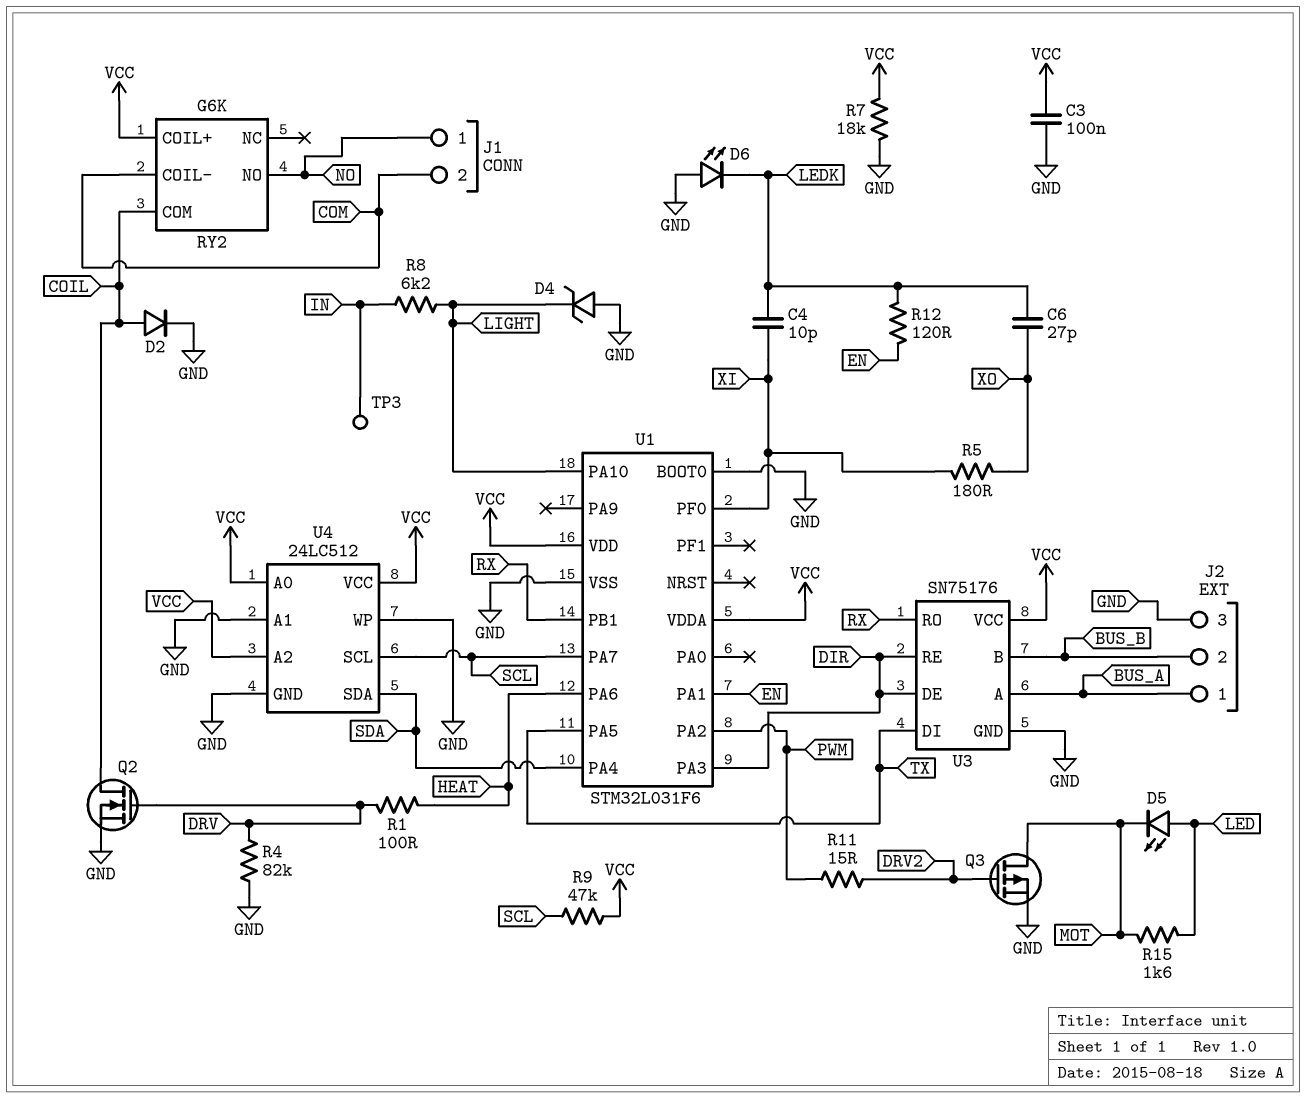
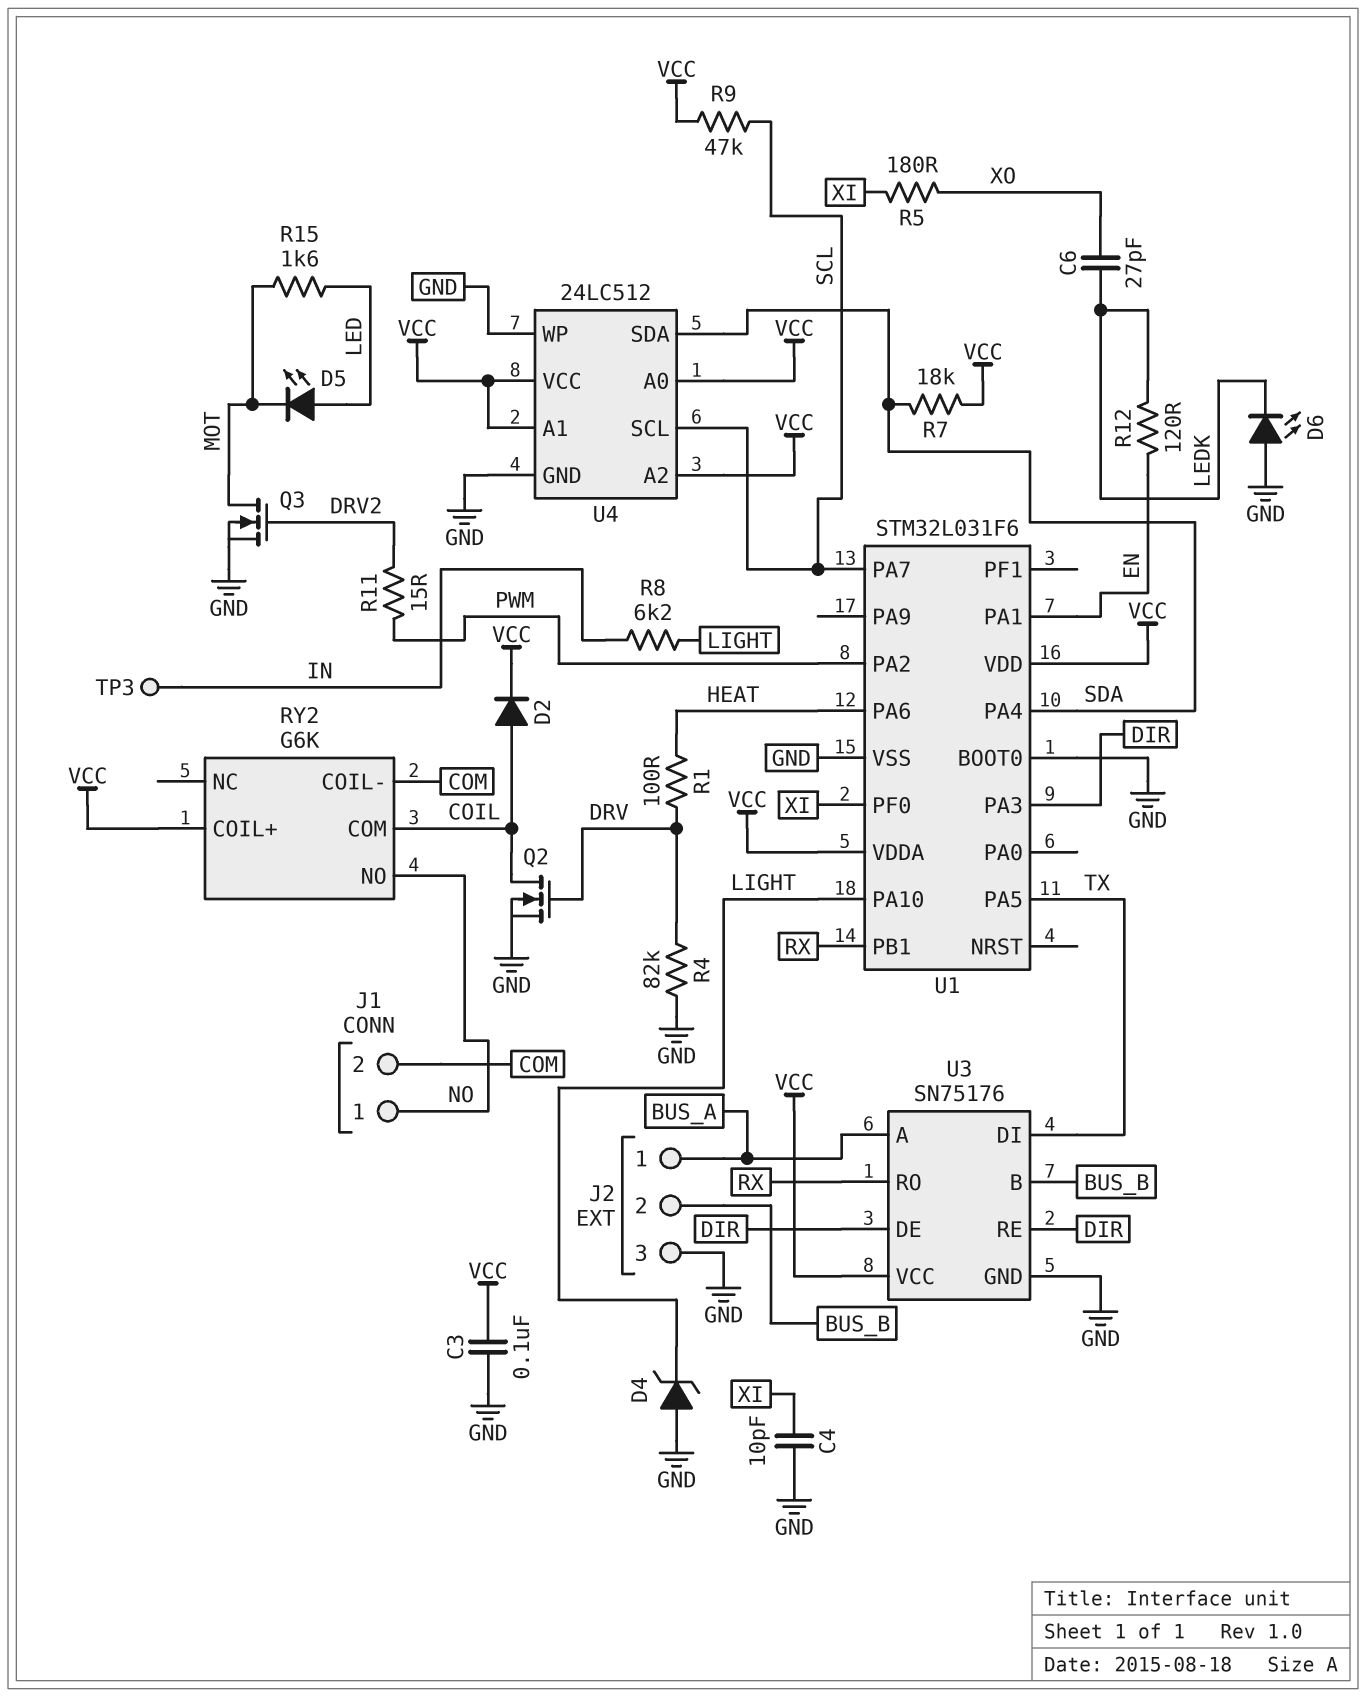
C4: 10pF (LEDK, XI) -> 10pF (GND, XI)
D2: diode (A COIL, K GND) -> diode (A COIL, K VCC)
Q3: PMOS (G DRV2, D MOT, S GND) -> NMOS (G DRV2, D MOT, S GND)
R7: 18k (GND, VCC) -> 18k (SDA, VCC)
U4 pin A1: GND -> VCC

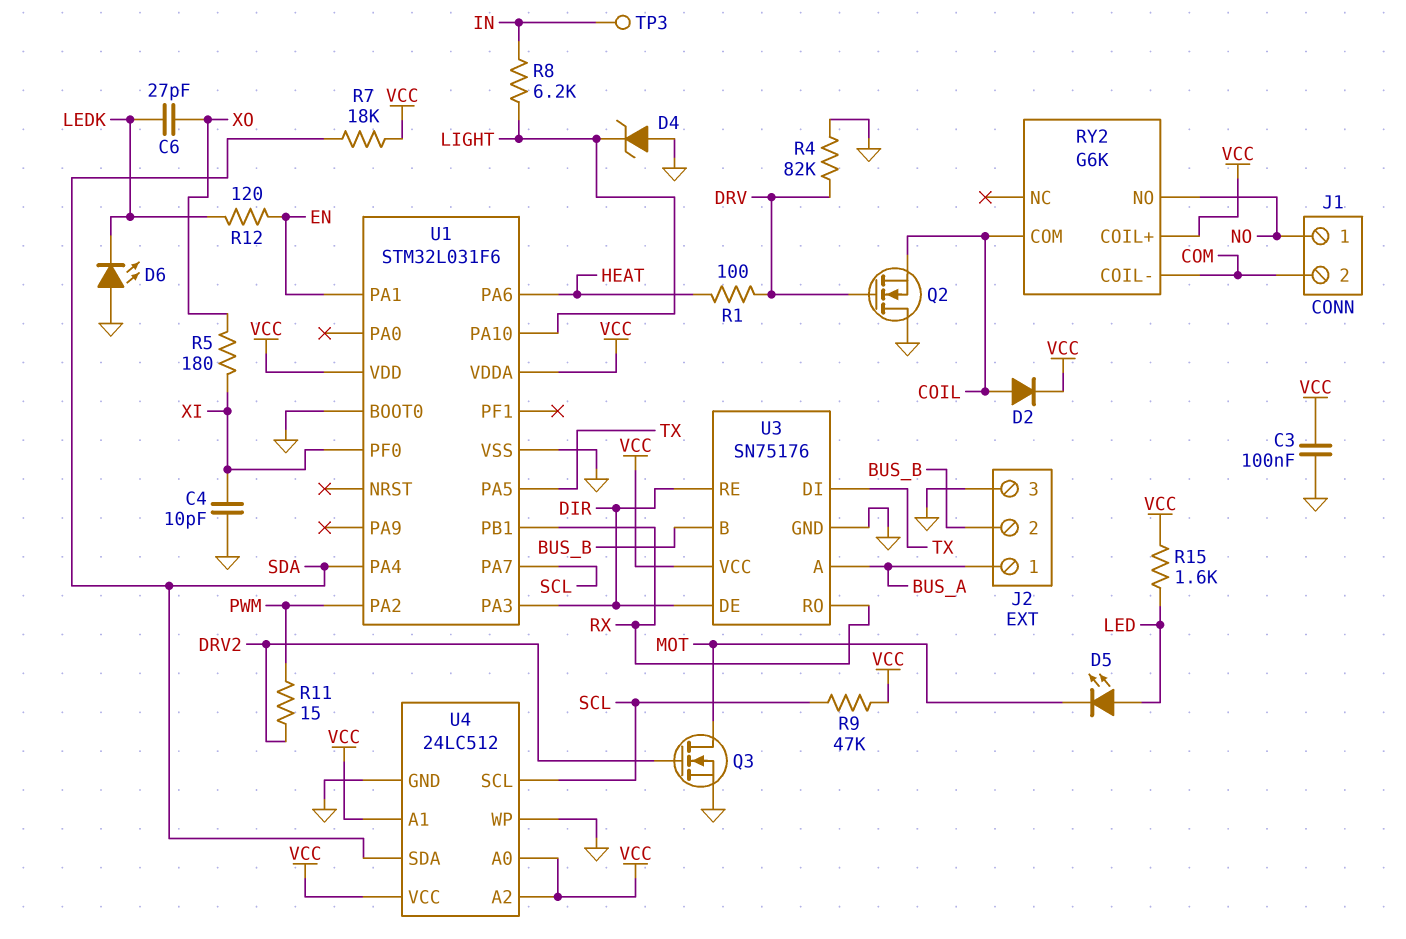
Q2: NMOS (G DRV, D COIL, S GND) -> NMOS (G DRV, D GND, S COIL)
R15: 1.6k (LED, MOT) -> 1.6k (LED, VCC)

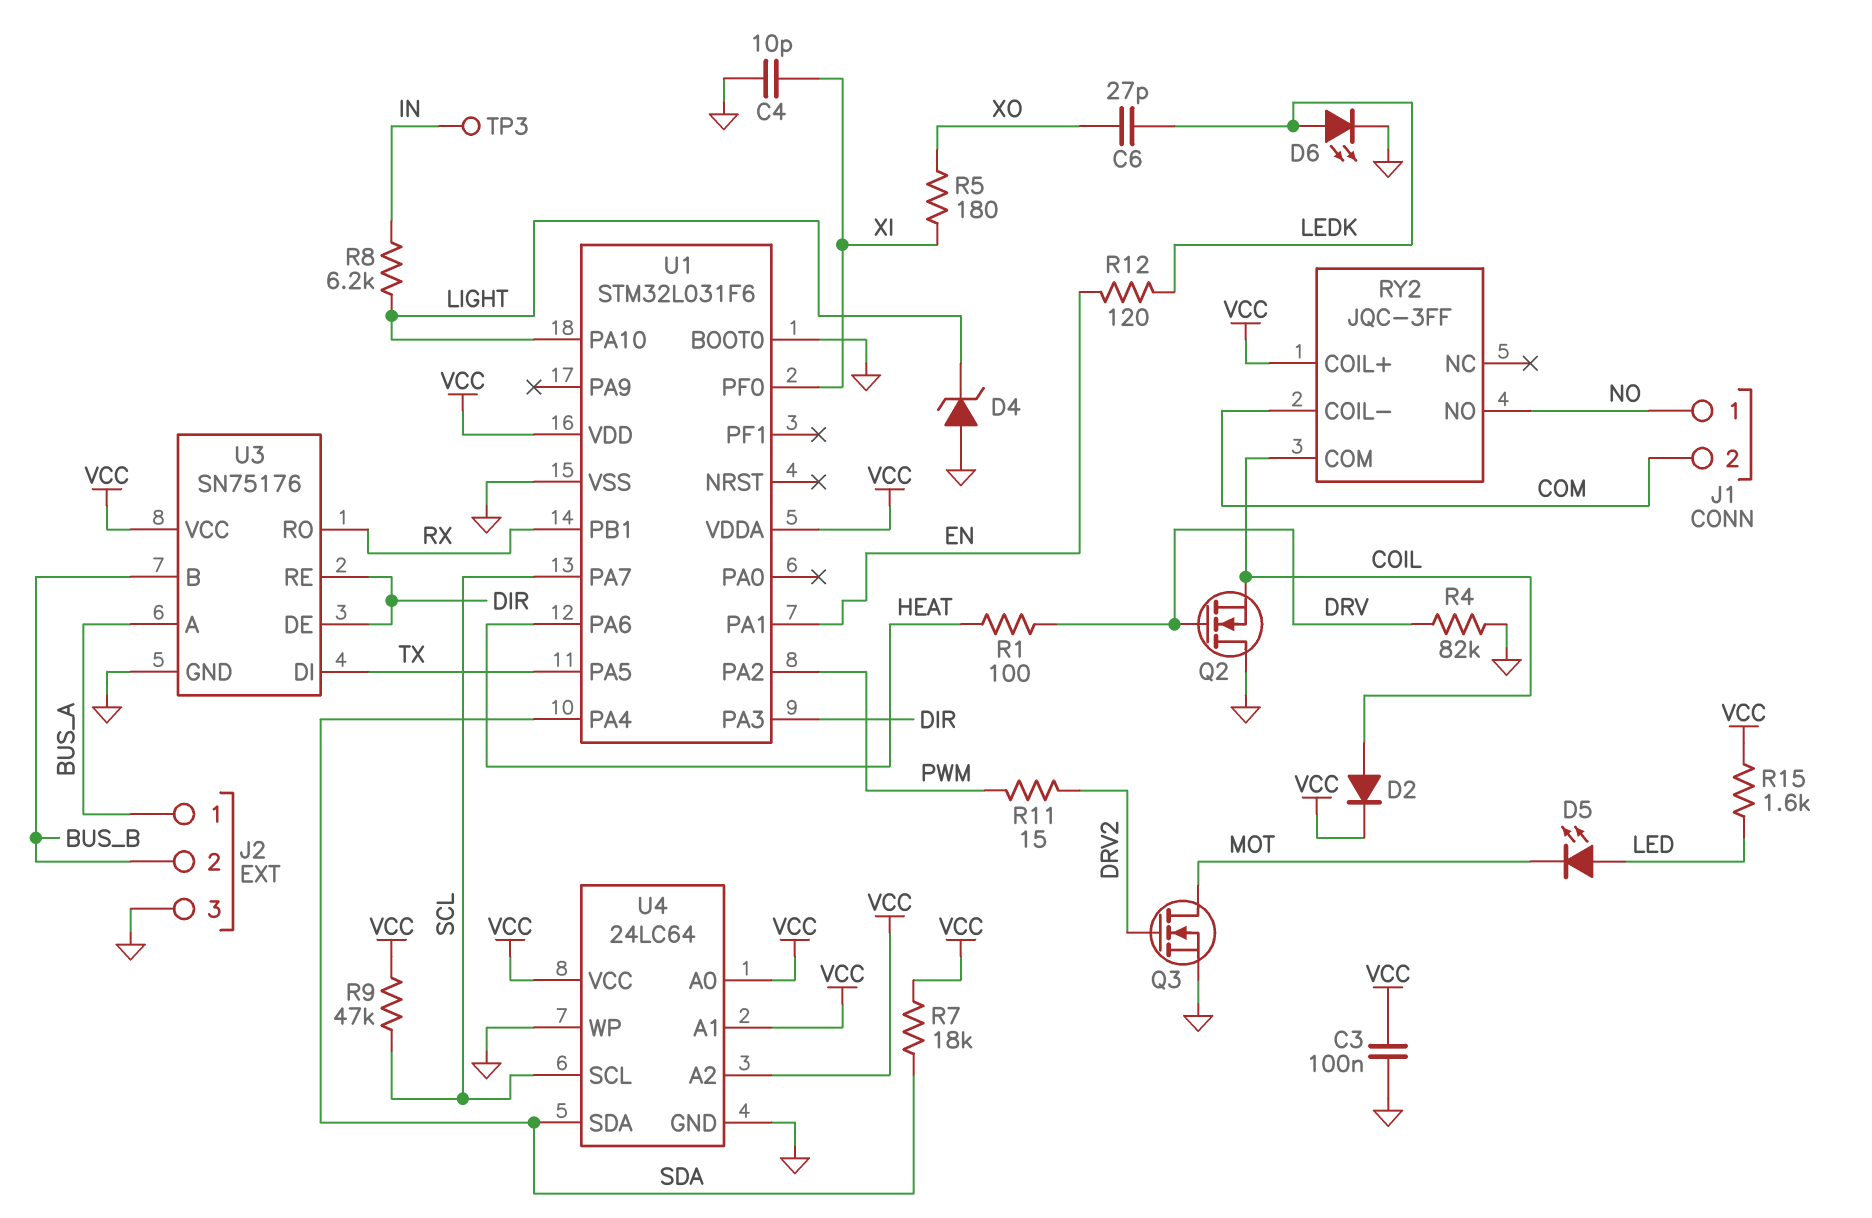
D6: LED (A GND, K LEDK) -> LED (A LEDK, K GND)
RY2: G6K -> JQC-3FF
U4: 24LC512 -> 24LC64

